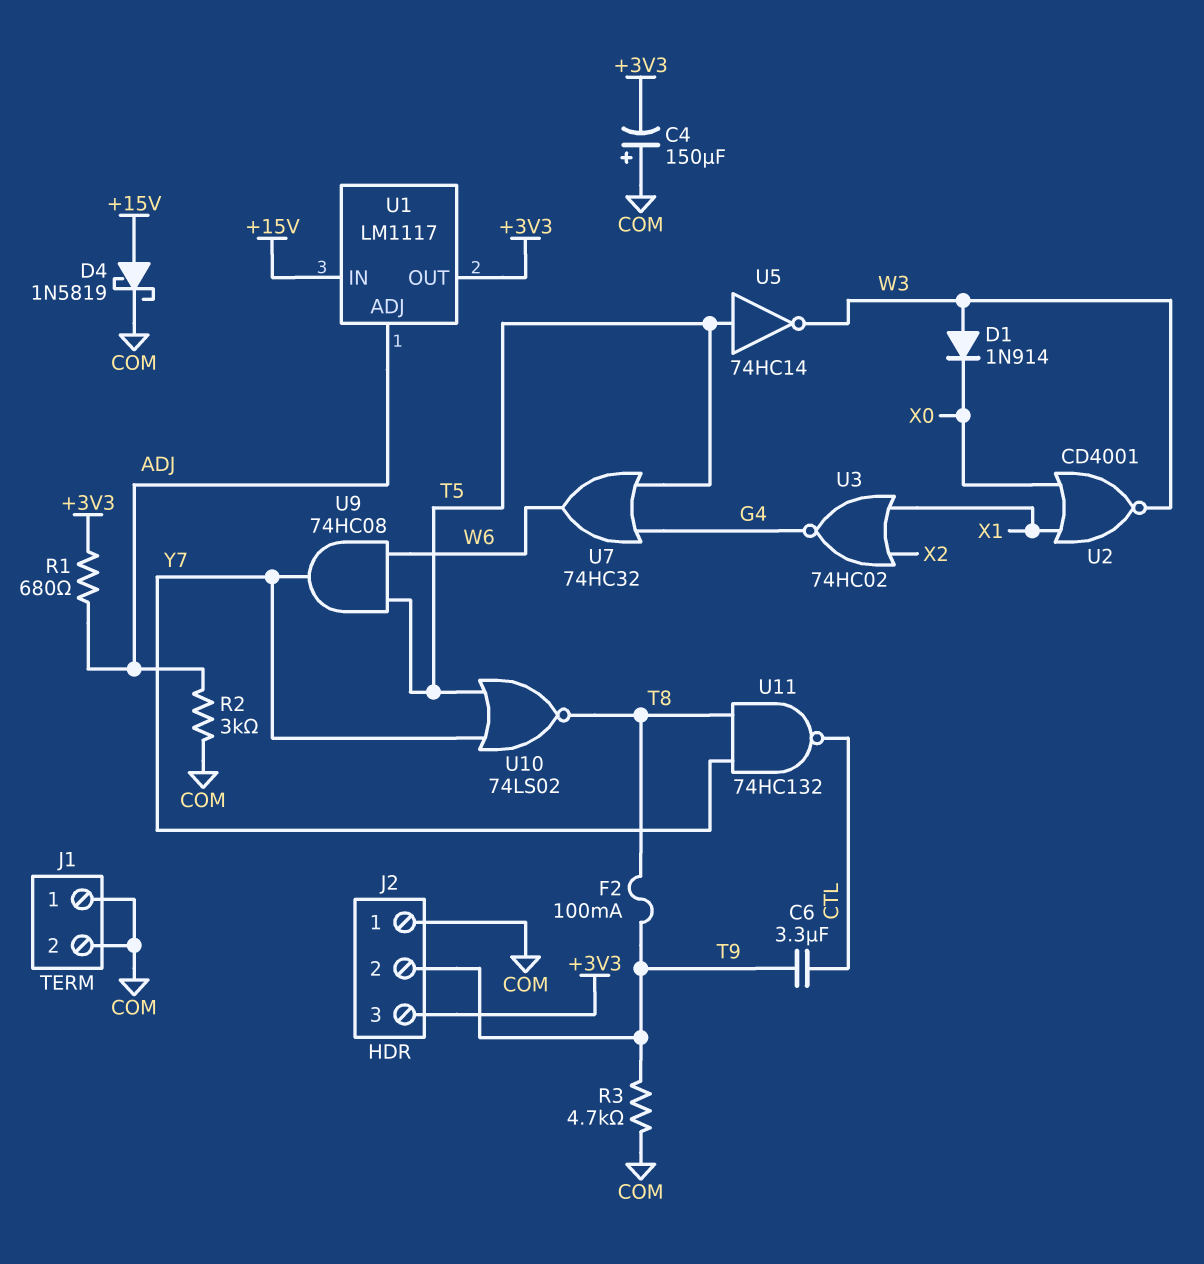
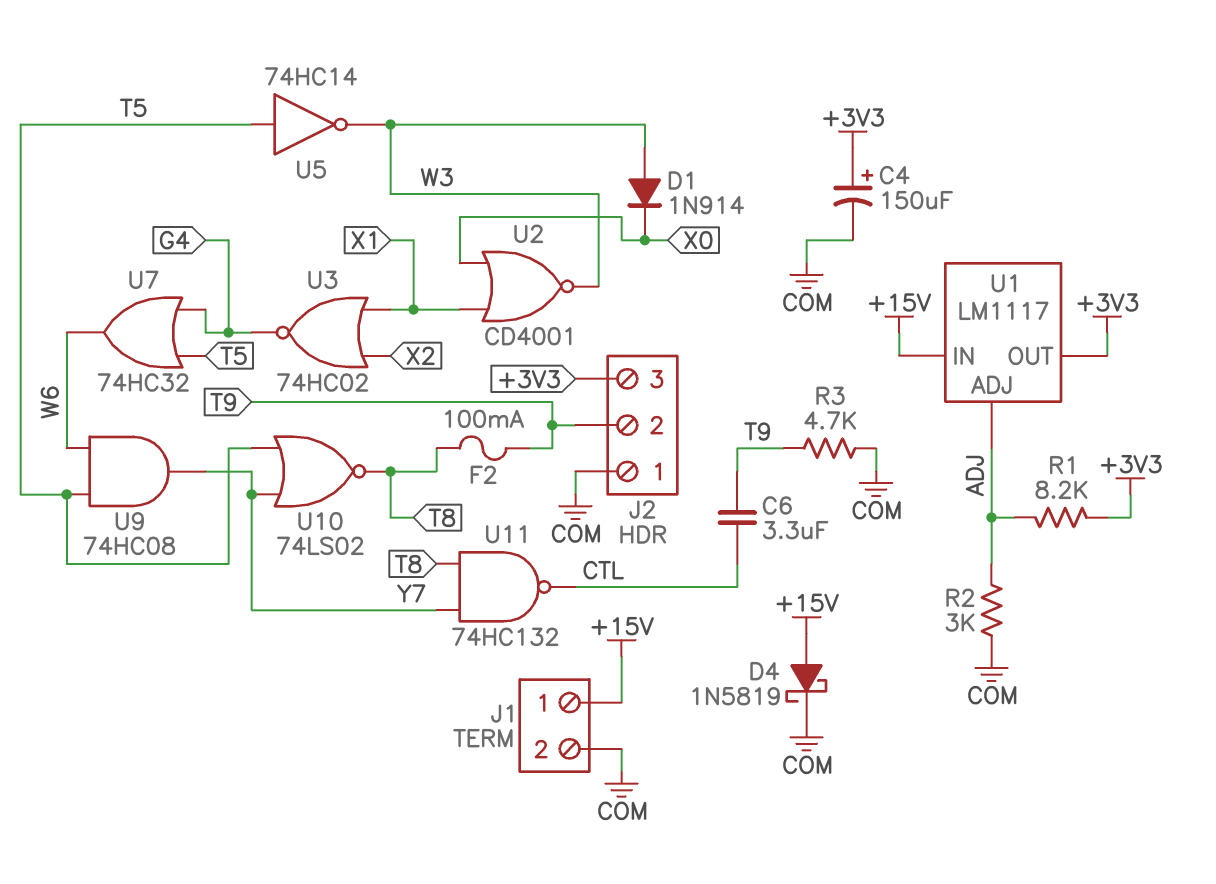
C4: 150uF (plus COM, minus +3V3) -> 150uF (plus +3V3, minus COM)
J1 pin 1: COM -> +15V
R1: 680 (+3V3, ADJ) -> 8.2k (+3V3, ADJ)

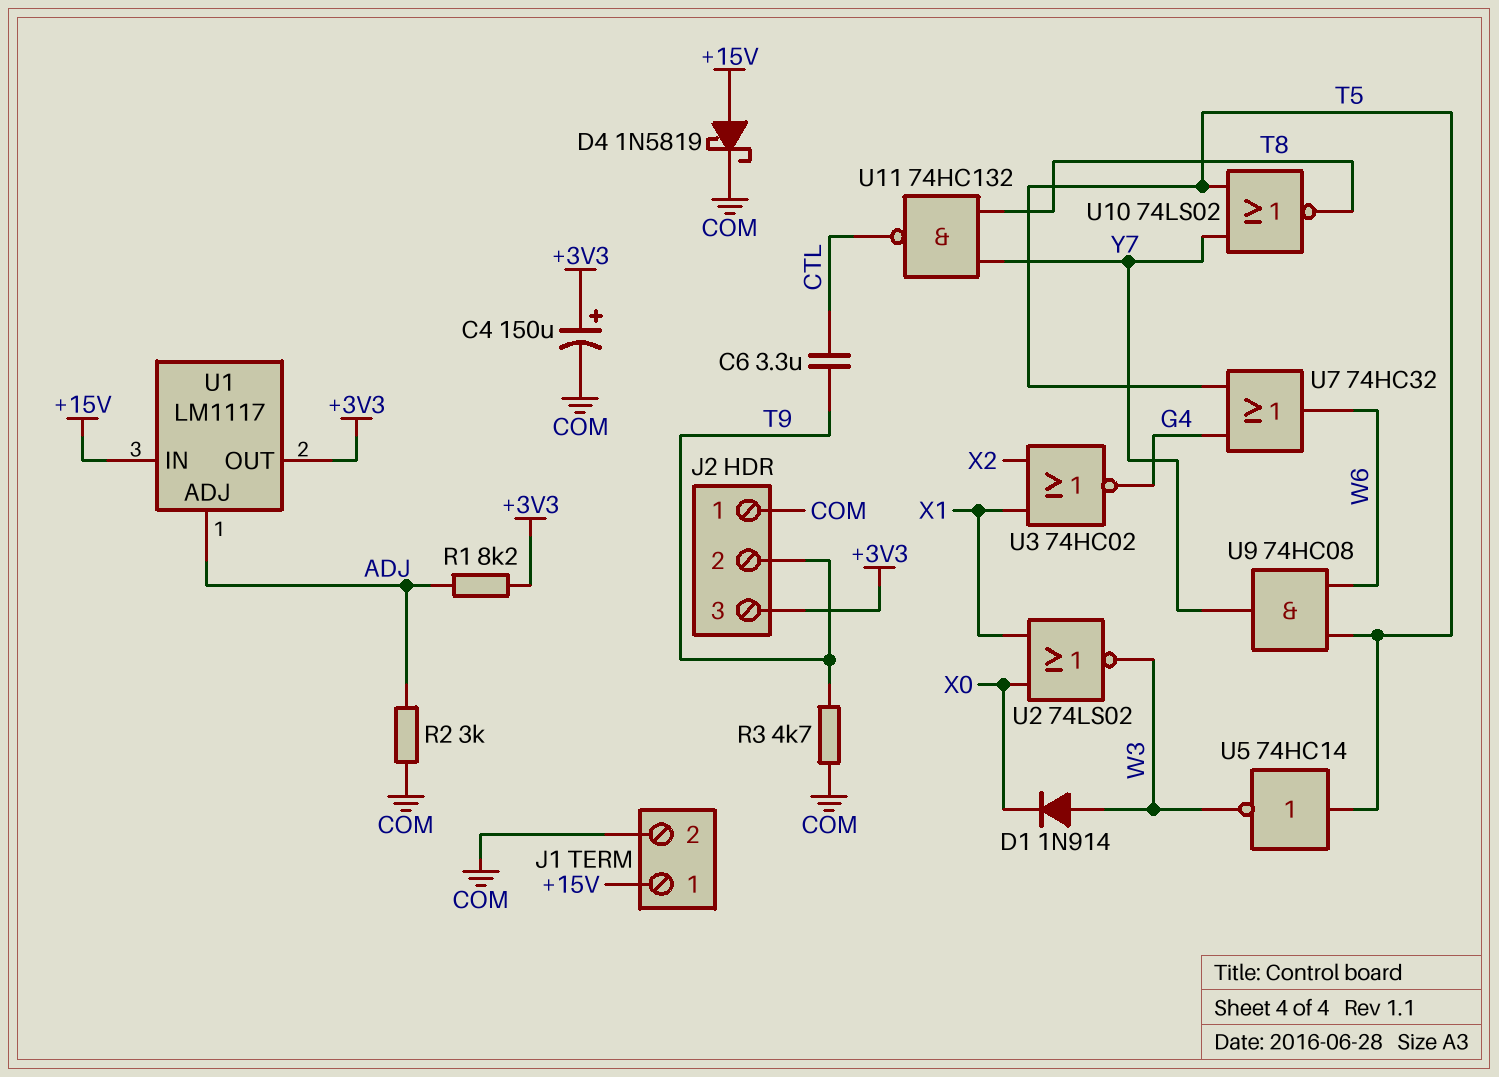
F2: 100mA (T8, T9) -> none
U2: NOR CD4001 (in X0, in X1, out W3) -> NOR 74LS02 (in X0, in X1, out W3)

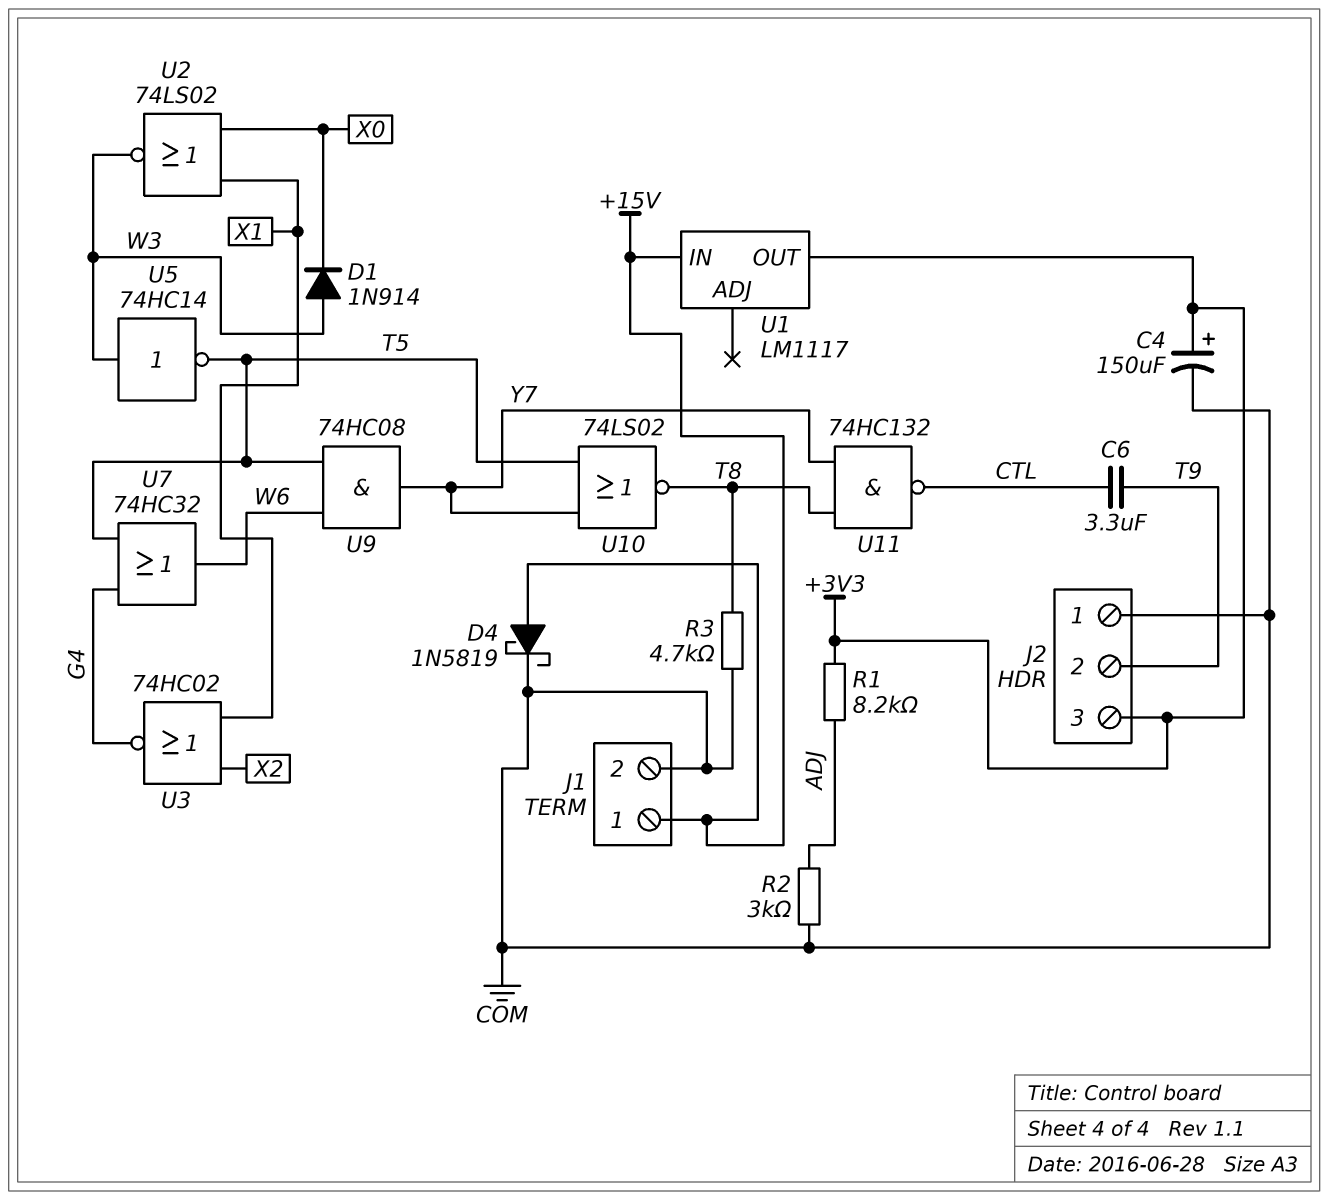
R3: 4.7k (COM, T9) -> 4.7k (COM, T8)
U1 pin ADJ: ADJ -> none
U5: NOT 74HC14 (in T5, out W3) -> NOT 74HC14 (in W3, out T5)

